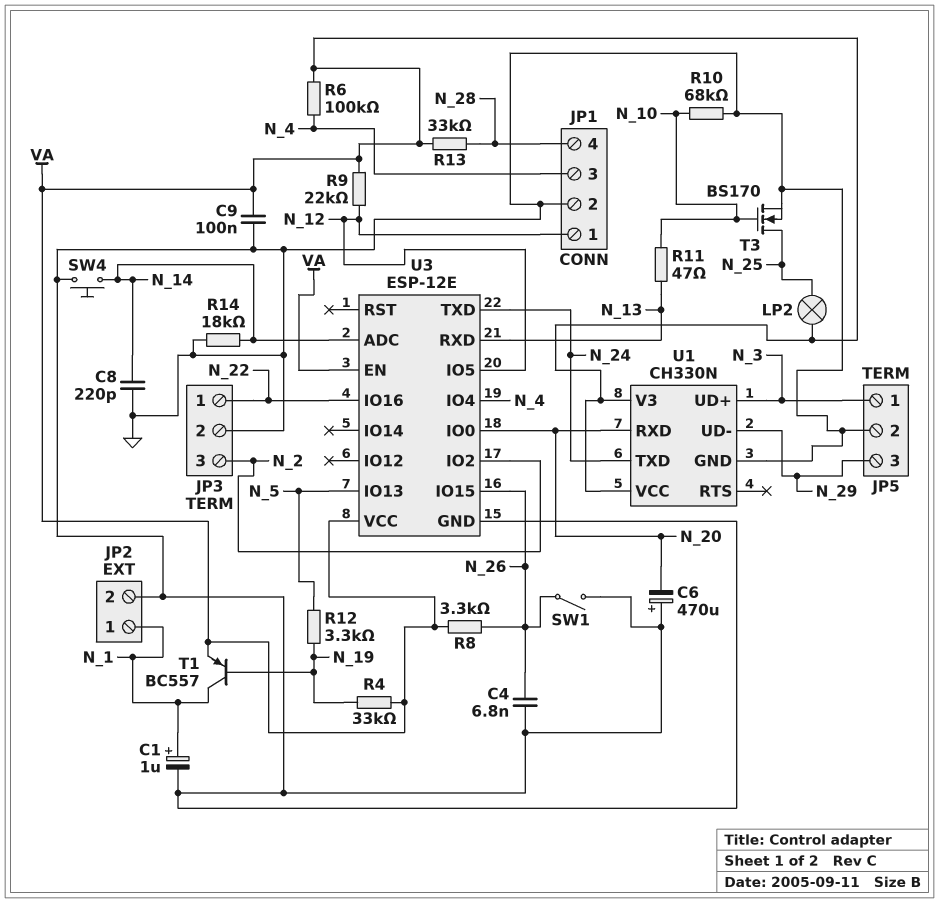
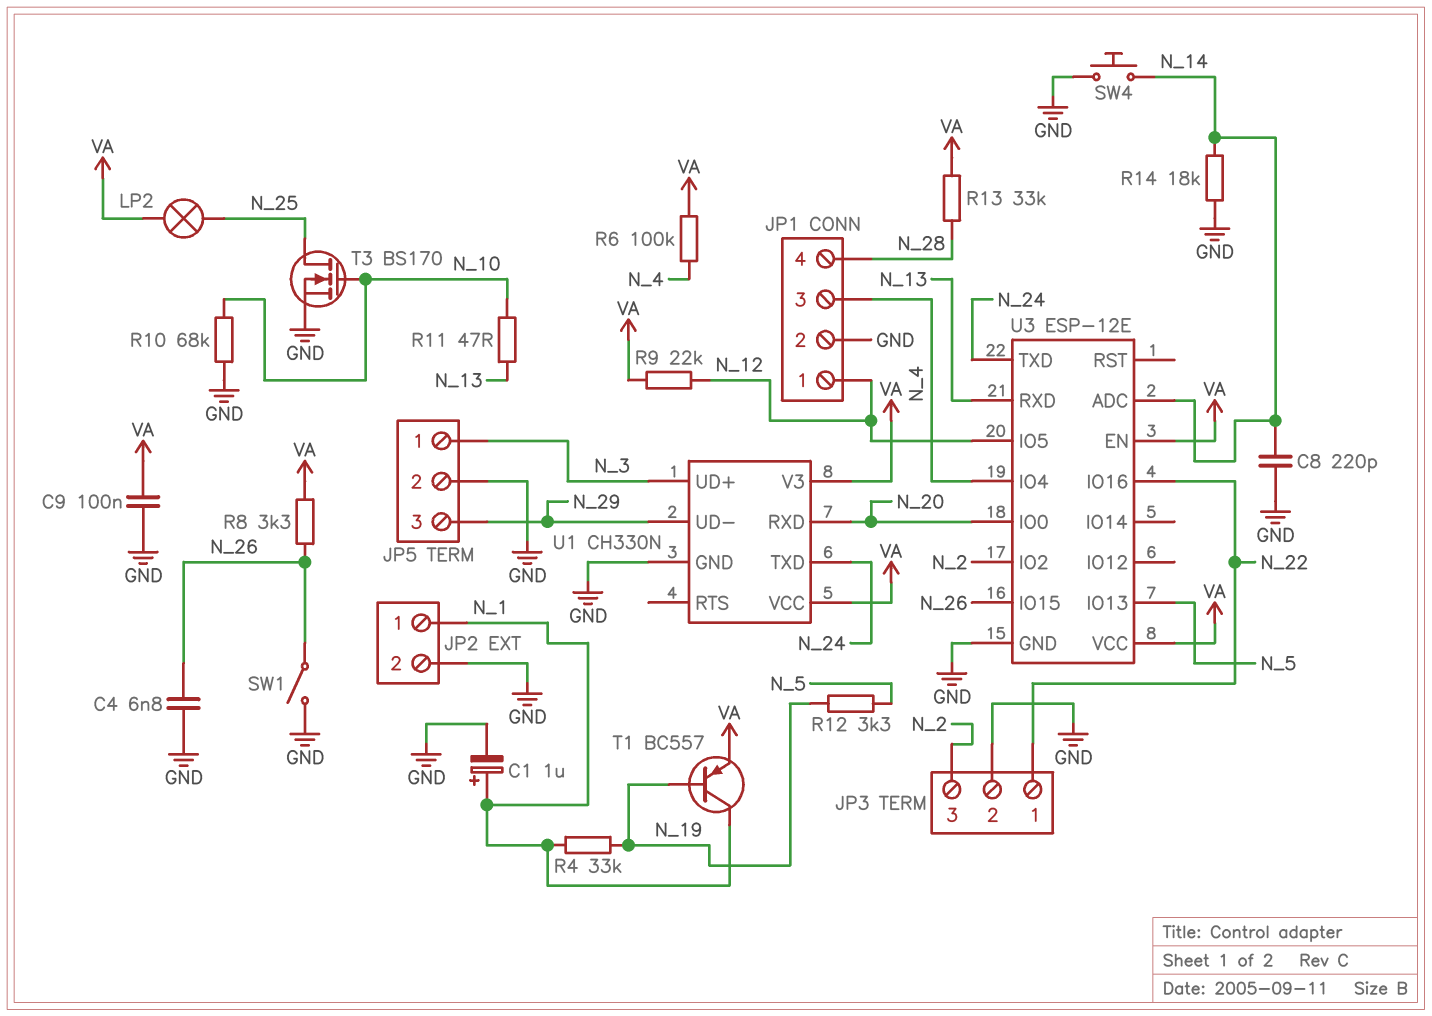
C6: 470uF (plus GND, minus N_20) -> none
R4: 33k (N_19, VA) -> 33k (N_1, N_19)

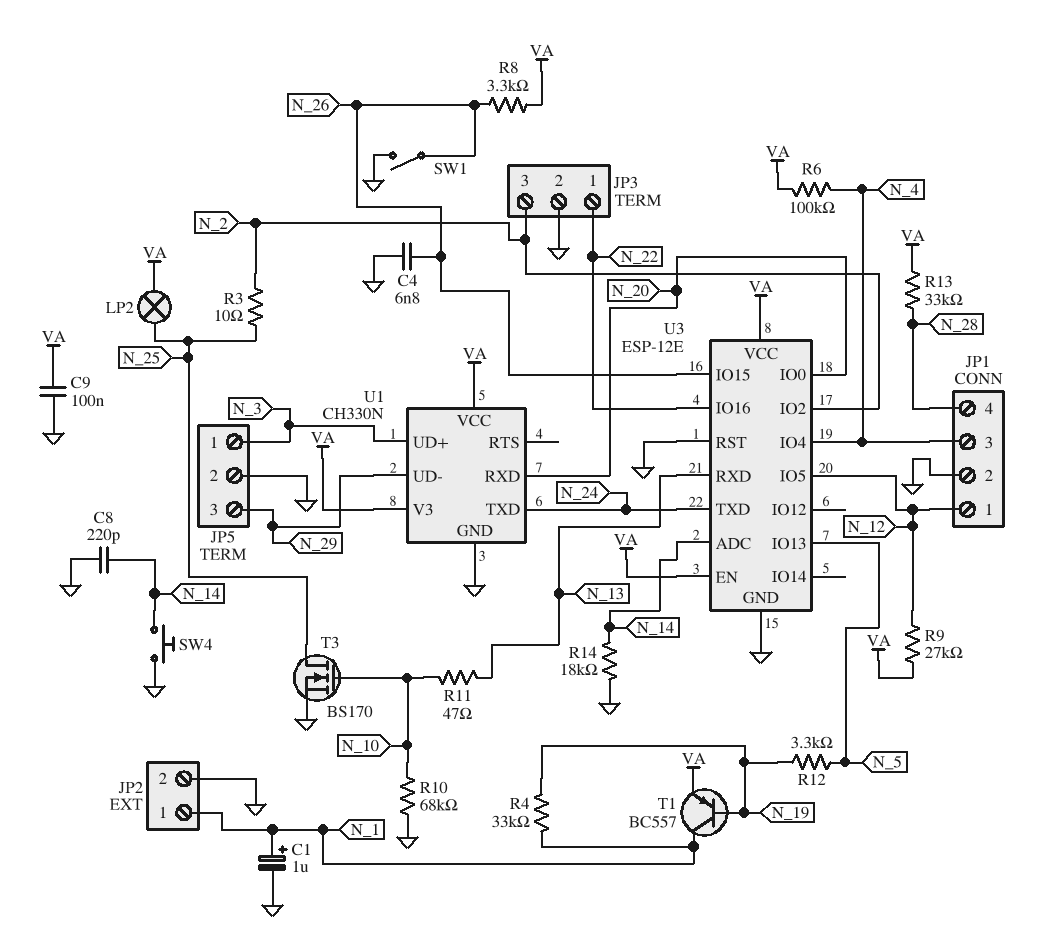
R3: none -> 10 (N_2, N_25)
R9: 22k (N_12, VA) -> 27k (N_12, VA)
U3 pin RST: none -> GND

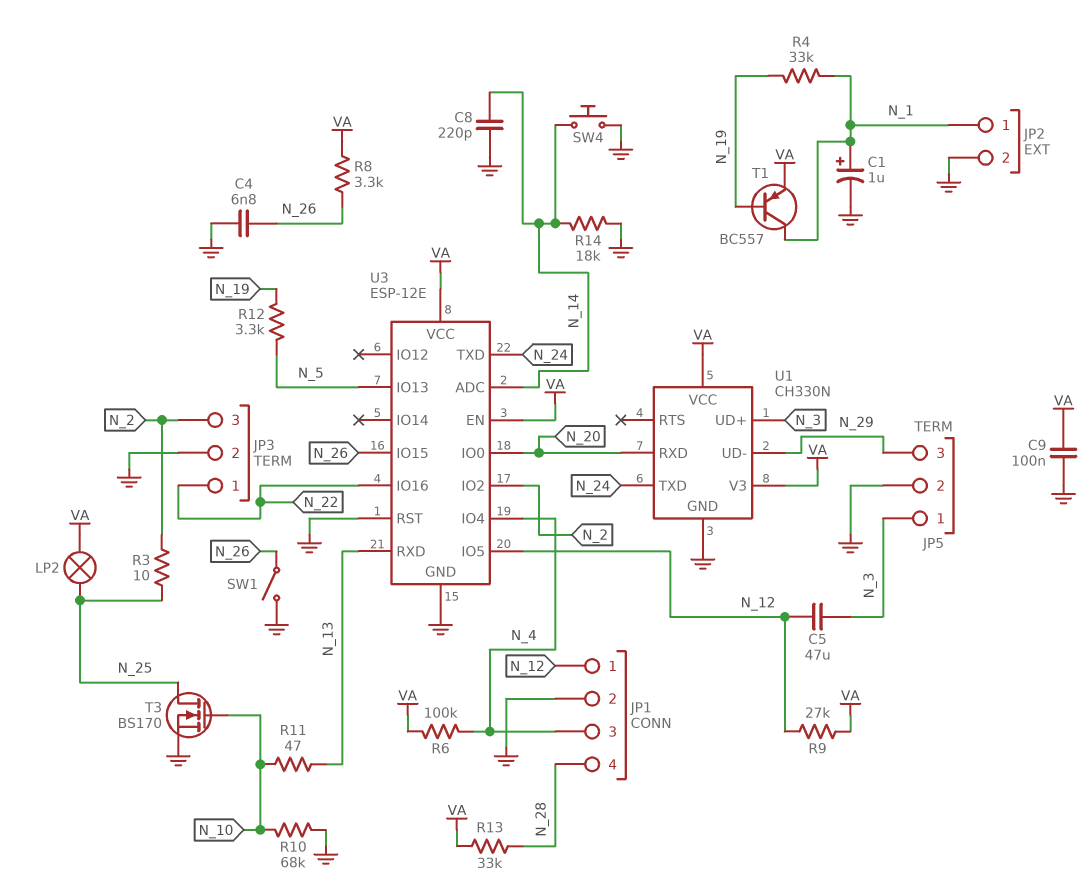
C5: none -> 47uF (N_3, N_12)

